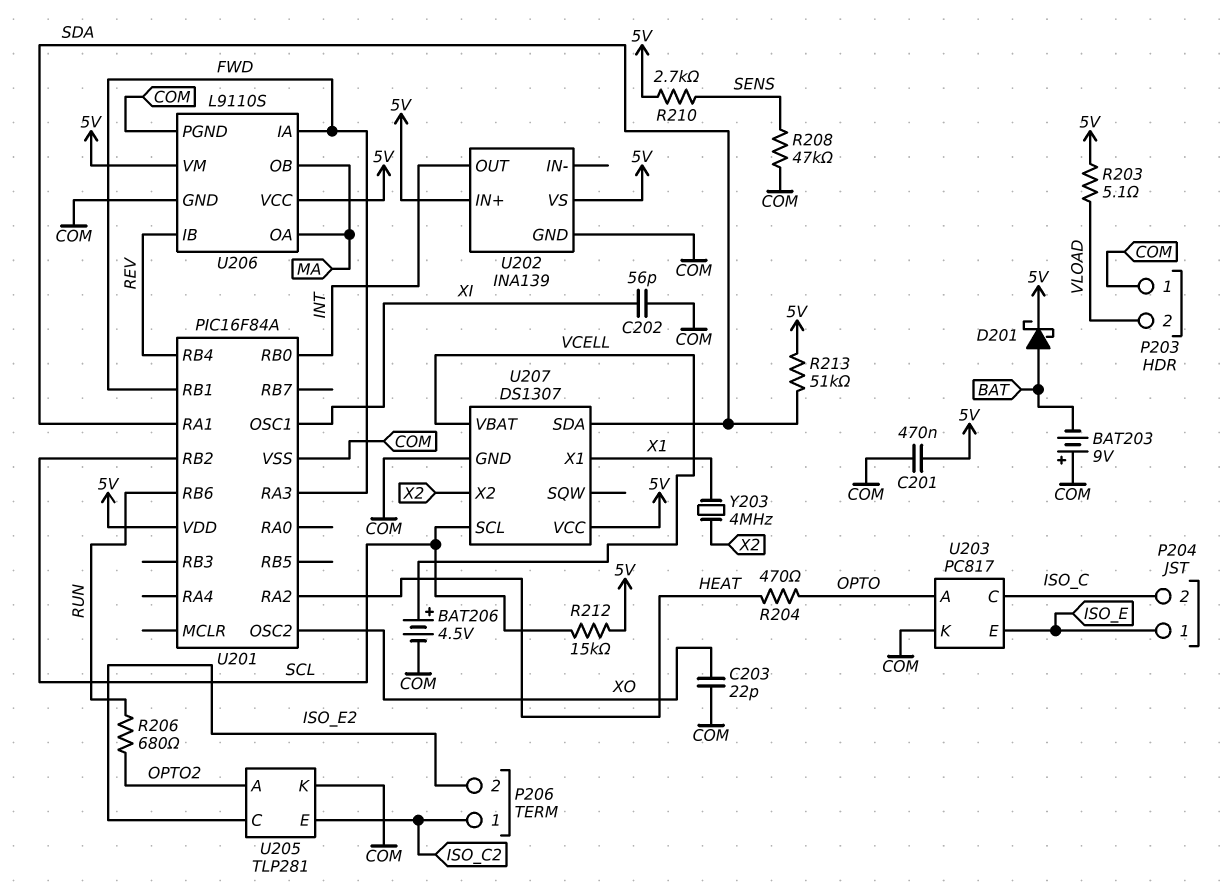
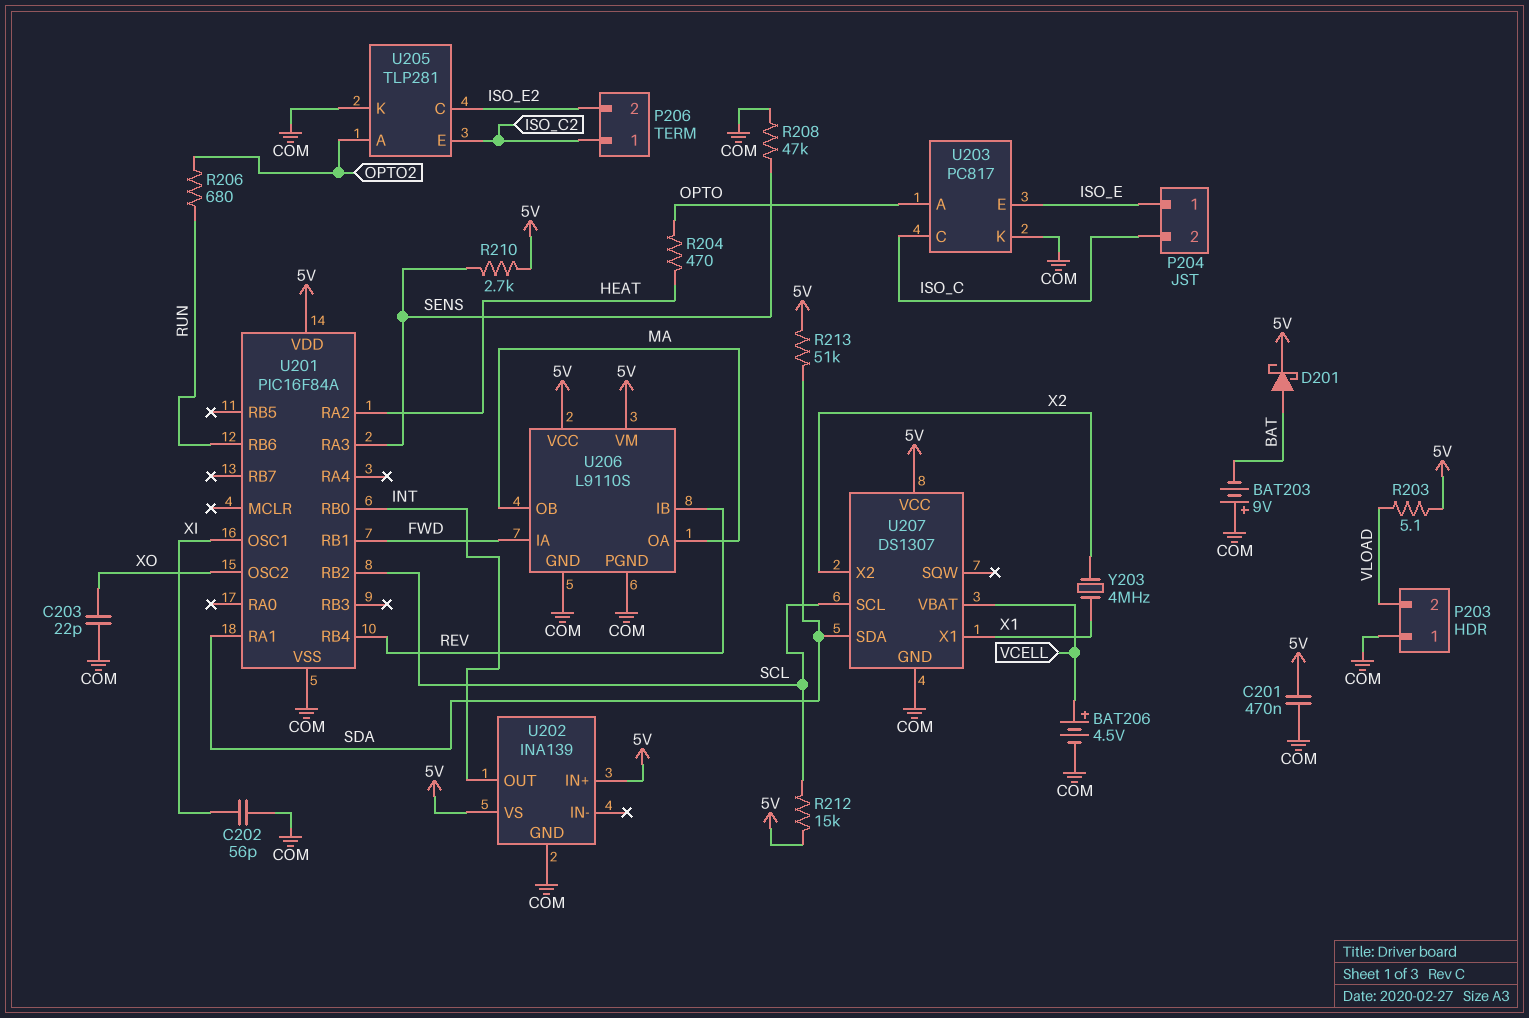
U201 pin RA3: FWD -> SENS

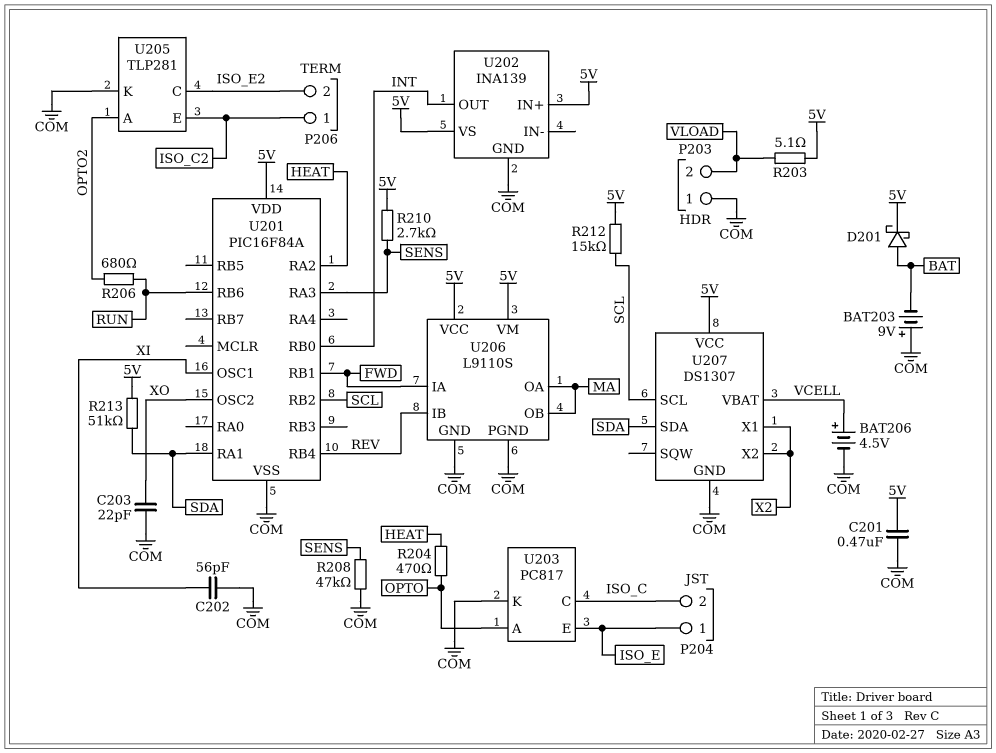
U207 pin X1: X1 -> X2
Y203: 4MHz (X1, X2) -> none

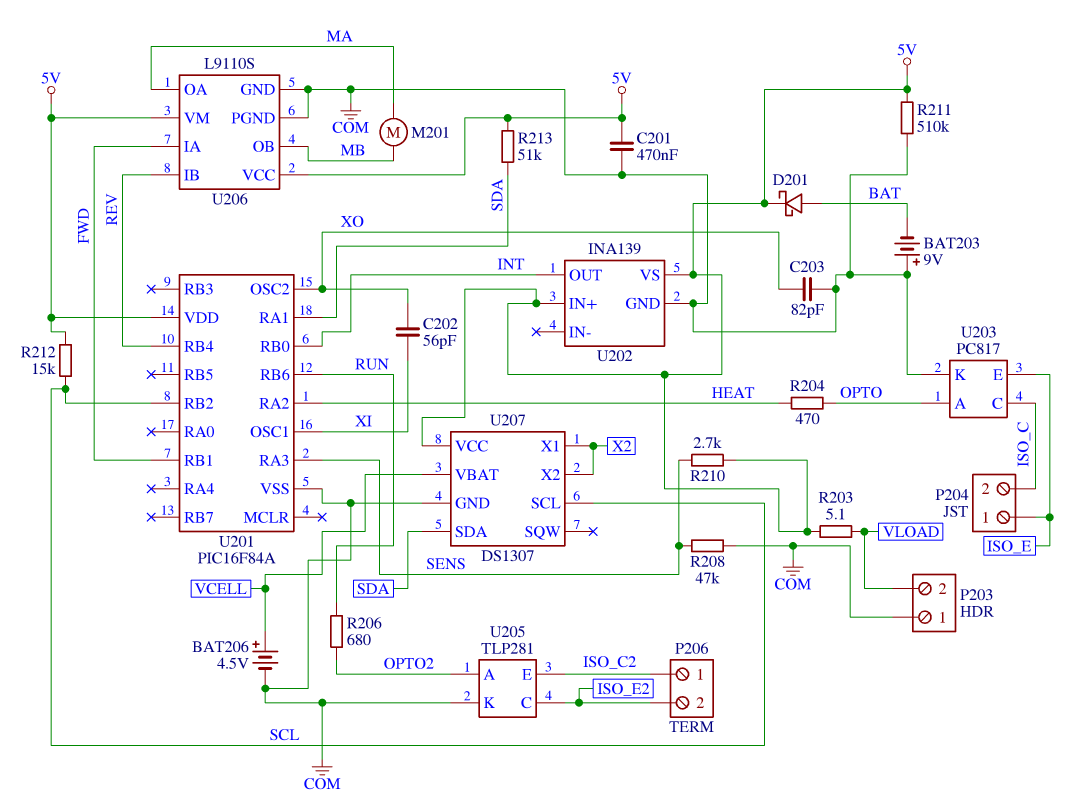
C202: 56pF (COM, XI) -> 56pF (XI, XO)
C203: 22pF (COM, XO) -> 82pF (COM, XO)
M201: none -> motor (MA, MB)
R211: none -> 510k (5V, COM)
U206 pin OB: MA -> MB

